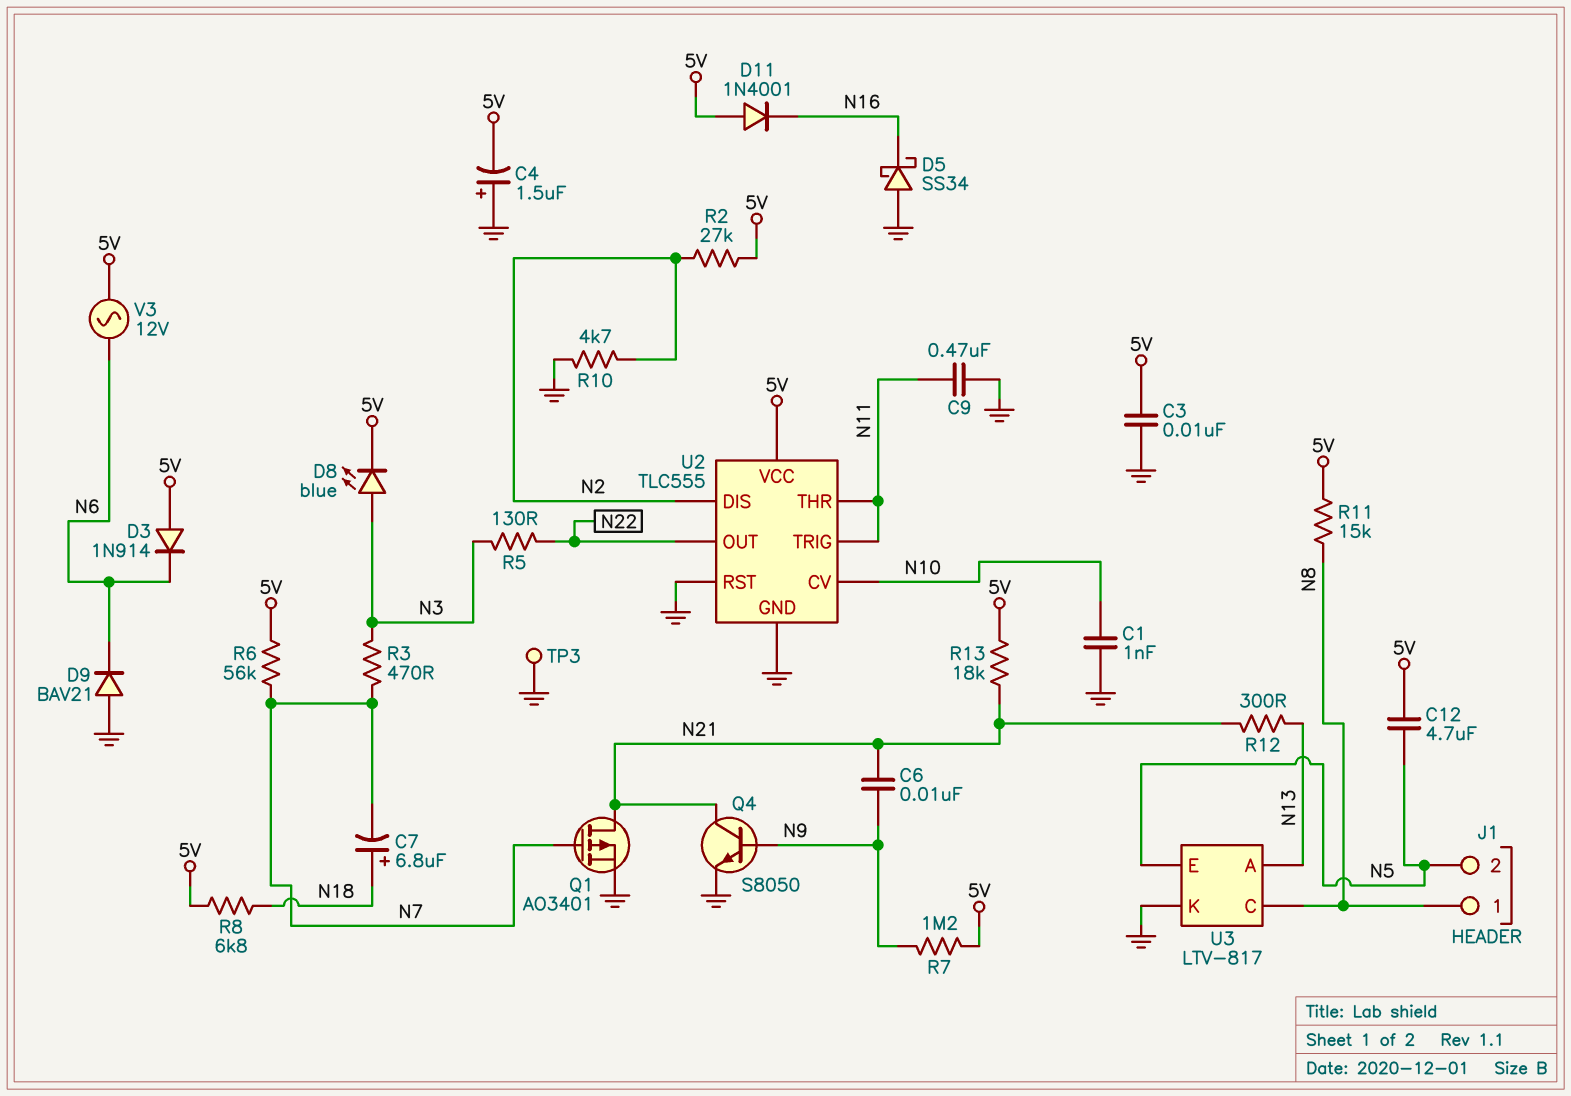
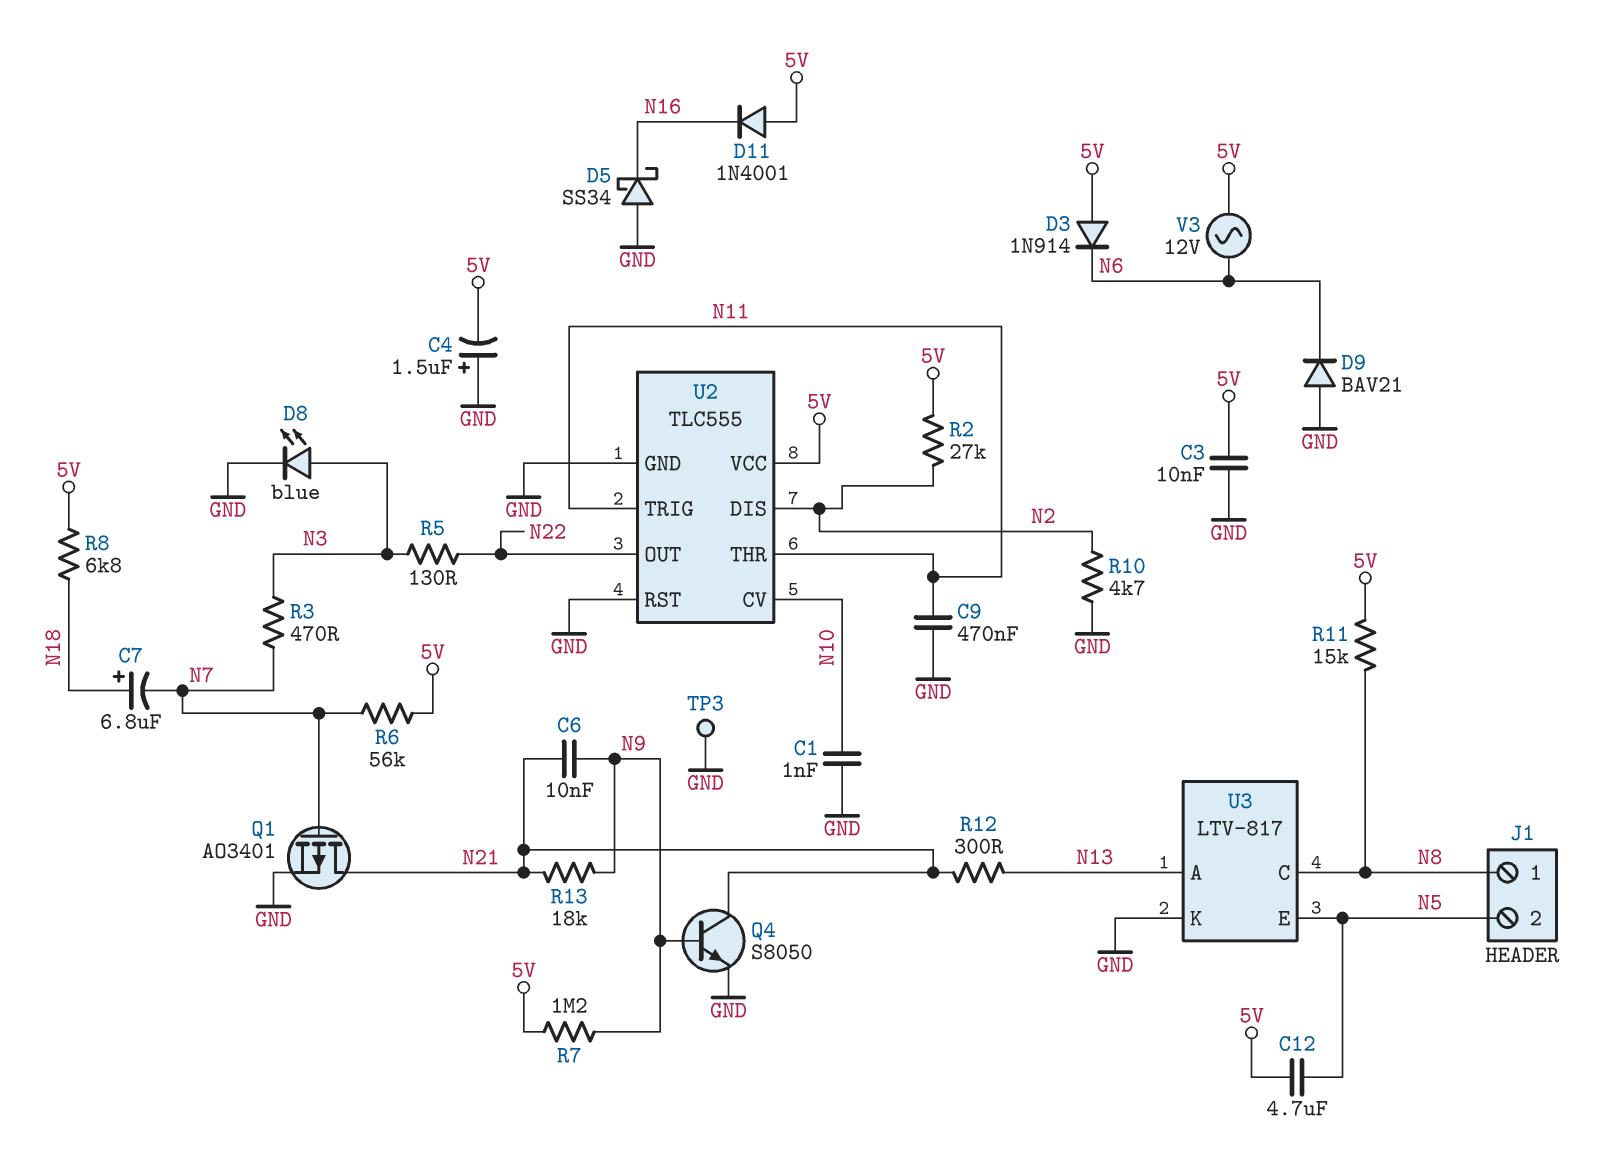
D8: LED blue (A N3, K 5V) -> LED blue (A N3, K GND)
R13: 18k (5V, N21) -> 18k (N9, N21)

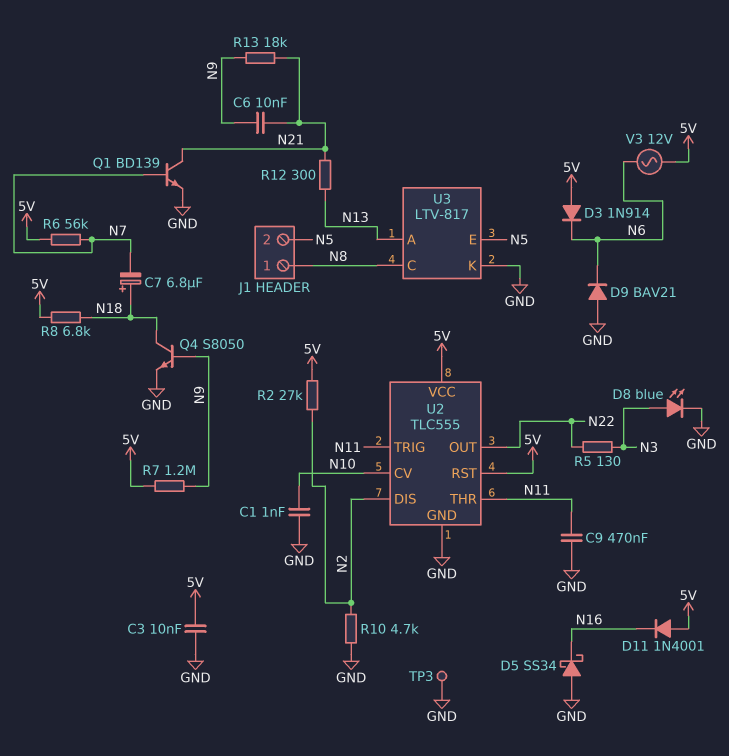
C4: 1.5uF (plus GND, minus 5V) -> none
C12: 4.7uF (5V, N5) -> none
Q1: PMOS AO3401 (G N7, D N21, S GND) -> NPN BD139 (B N7, C N21, E GND)
Q4: NPN S8050 (B N9, C N21, E GND) -> NPN S8050 (B N9, C N18, E GND)
R3: 470 (N3, N7) -> none
R11: 15k (5V, N8) -> none
U2 pin RST: GND -> 5V

